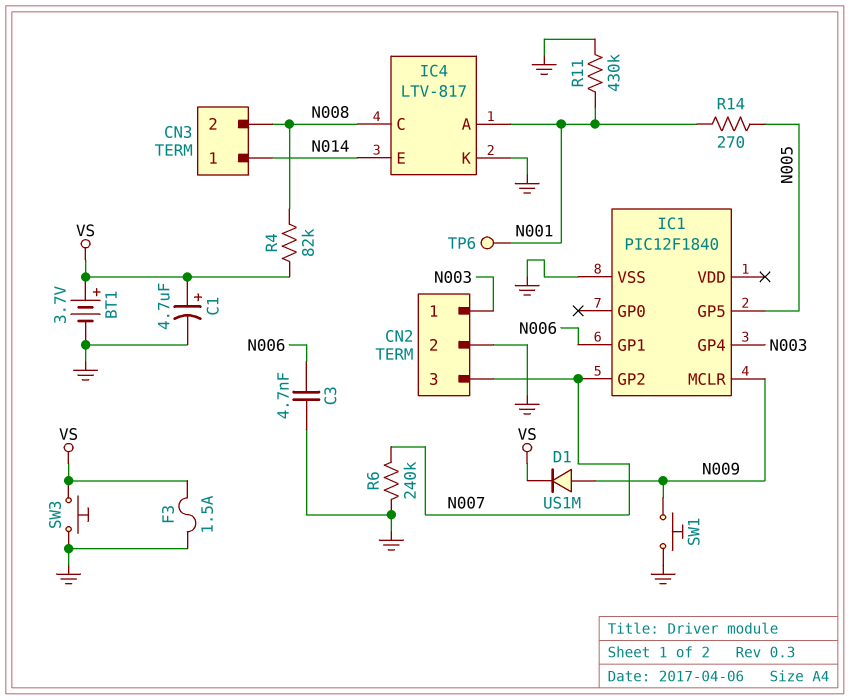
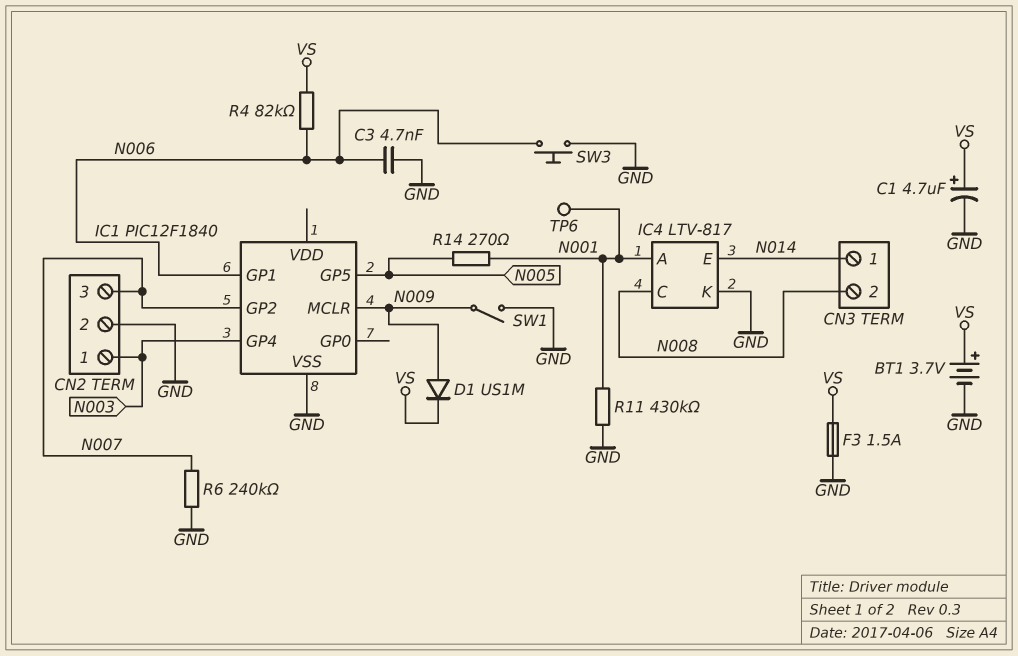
R4: 82k (N008, VS) -> 82k (N006, VS)
SW1: button (GND, N009) -> switch (GND, N009)
SW3: button (GND, VS) -> button (GND, N006)

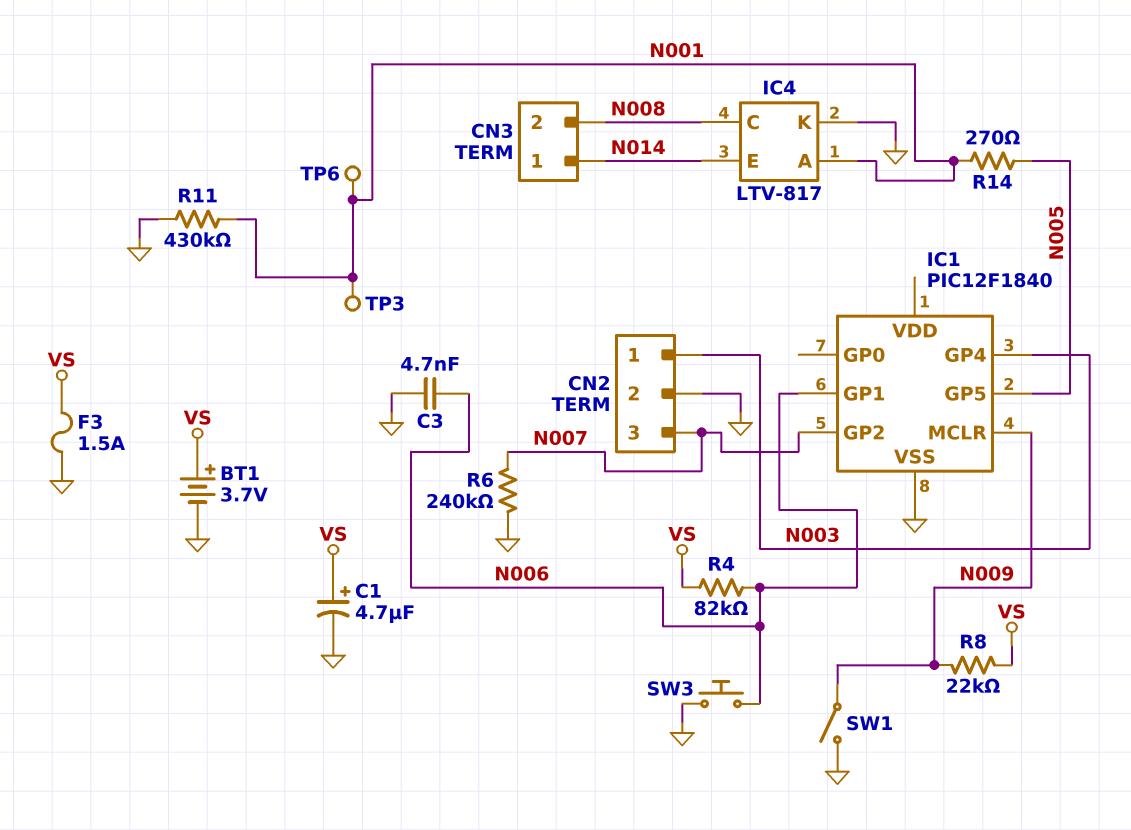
D1: diode US1M (A N009, K VS) -> none
R8: none -> 22k (N009, VS)
TP3: none -> test point (N001)

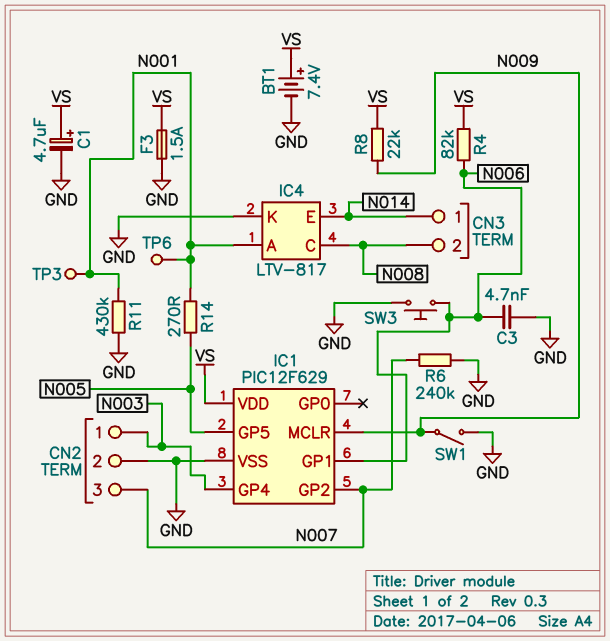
BT1: 3.7V (plus VS, minus GND) -> 7.4V (plus VS, minus GND)
IC1: PIC12F1840 -> PIC12F629
IC1 pin VDD: none -> VS

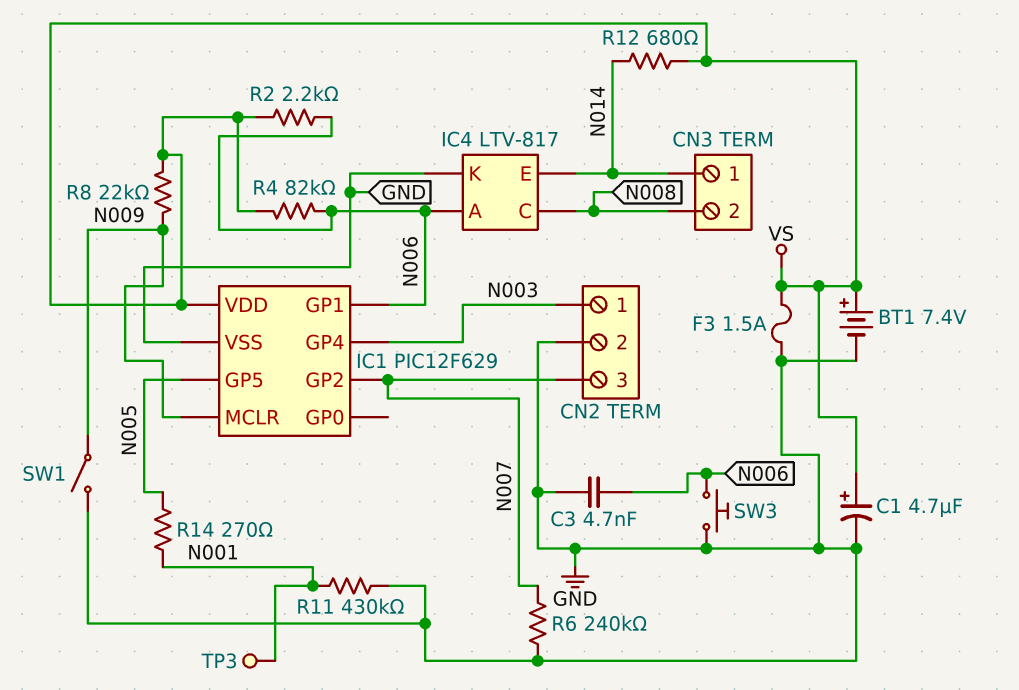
IC4 pin A: N001 -> N006
R2: none -> 2.2k (N006, VS)
R12: none -> 680 (N014, VS)
TP6: test point (N001) -> none

